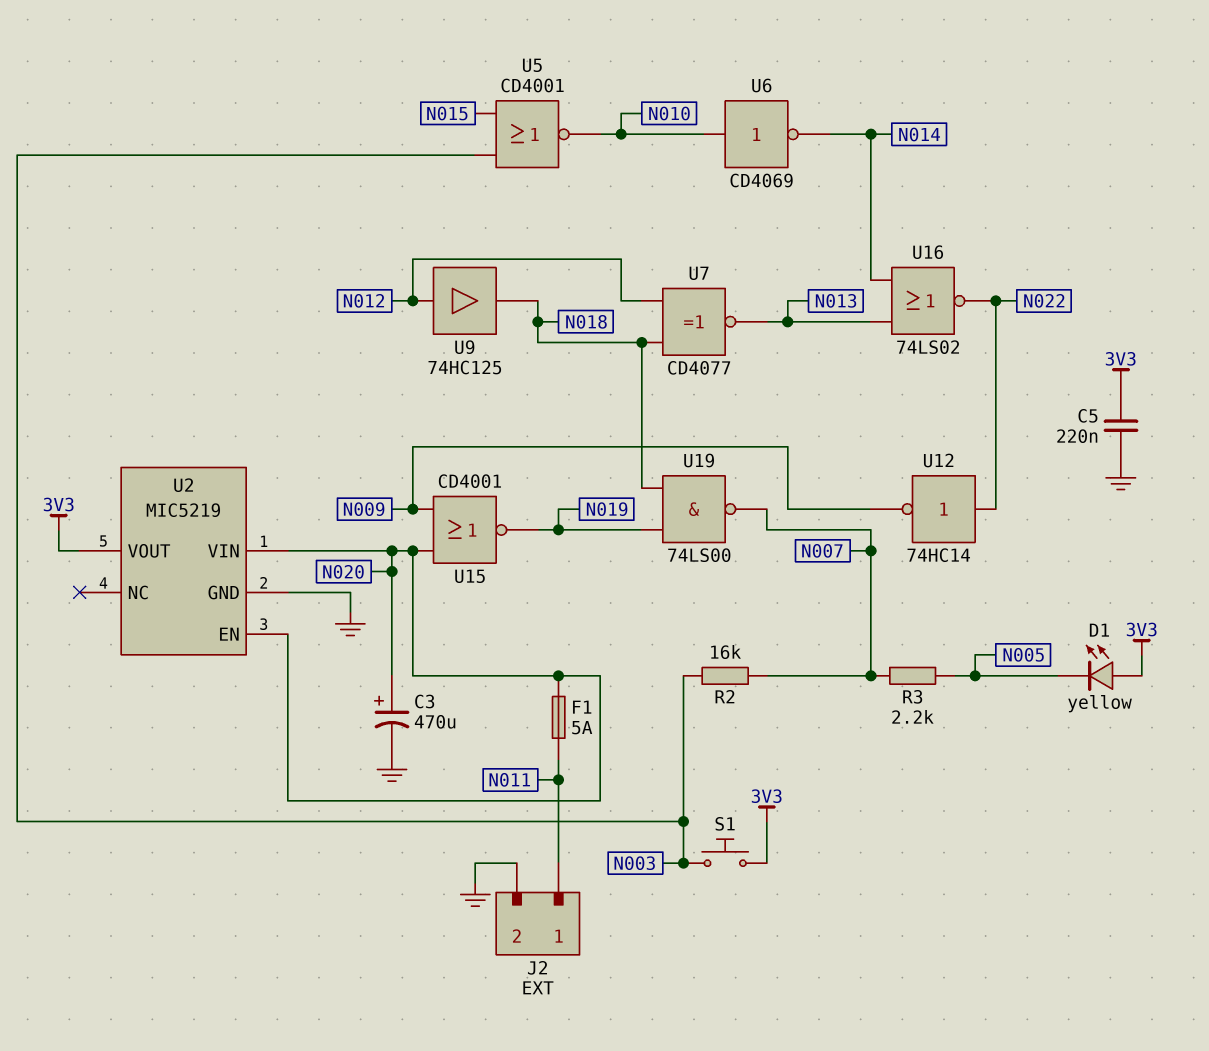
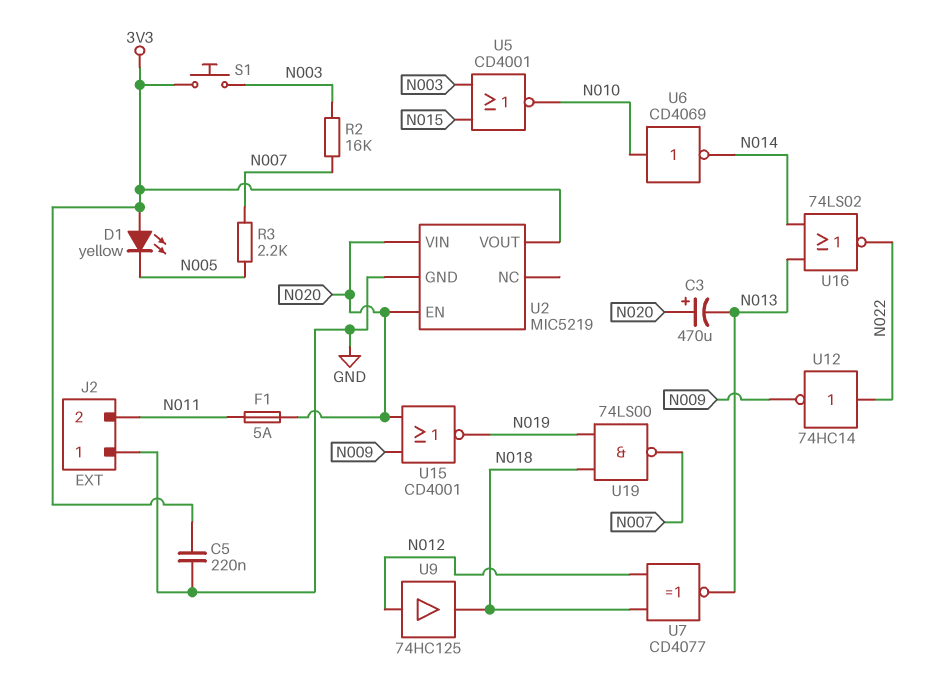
C3: 470uF (plus N020, minus GND) -> 470uF (plus N020, minus N013)
J2 pin 1: N011 -> GND
J2 pin 2: GND -> N011

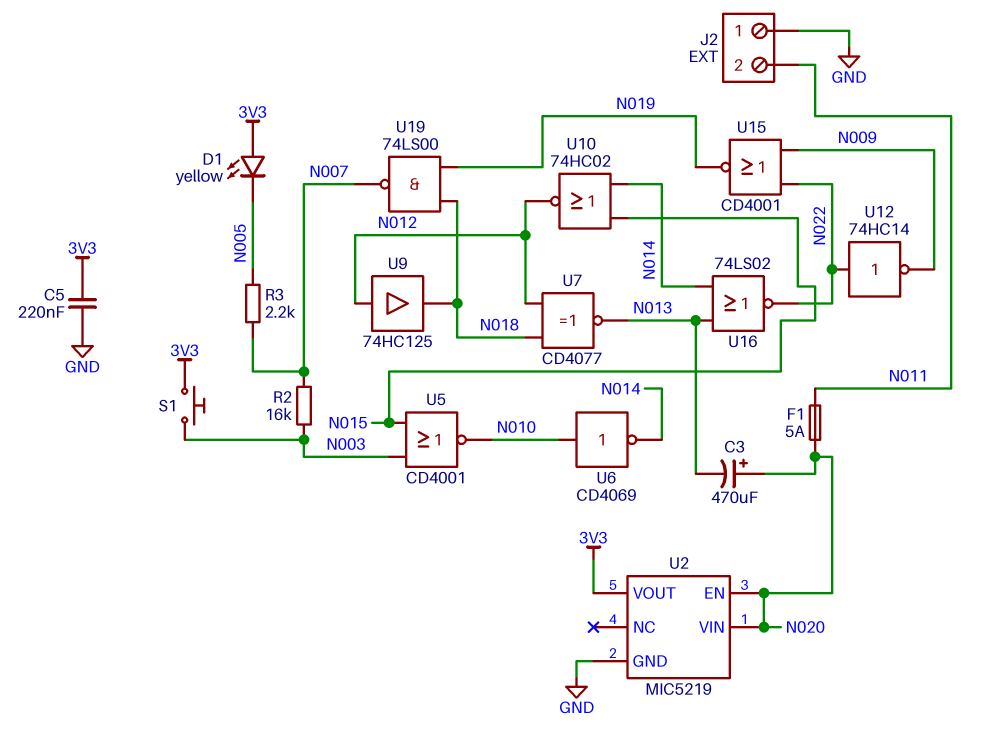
U10: none -> NOR 74HC02 (in N014, in N015, out N012)
U15: NOR CD4001 (in N009, in N020, out N019) -> NOR CD4001 (in N009, in N022, out N019)

